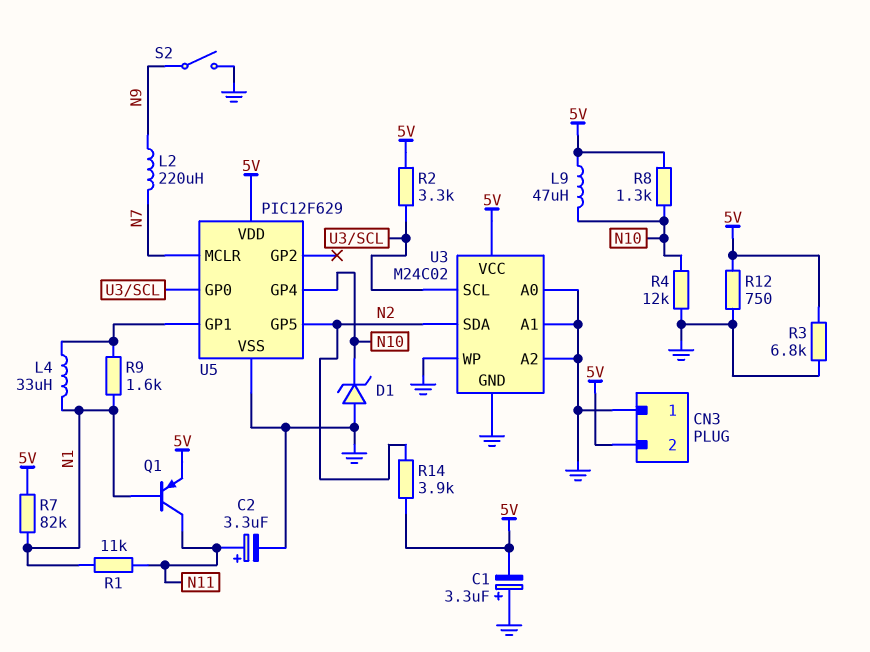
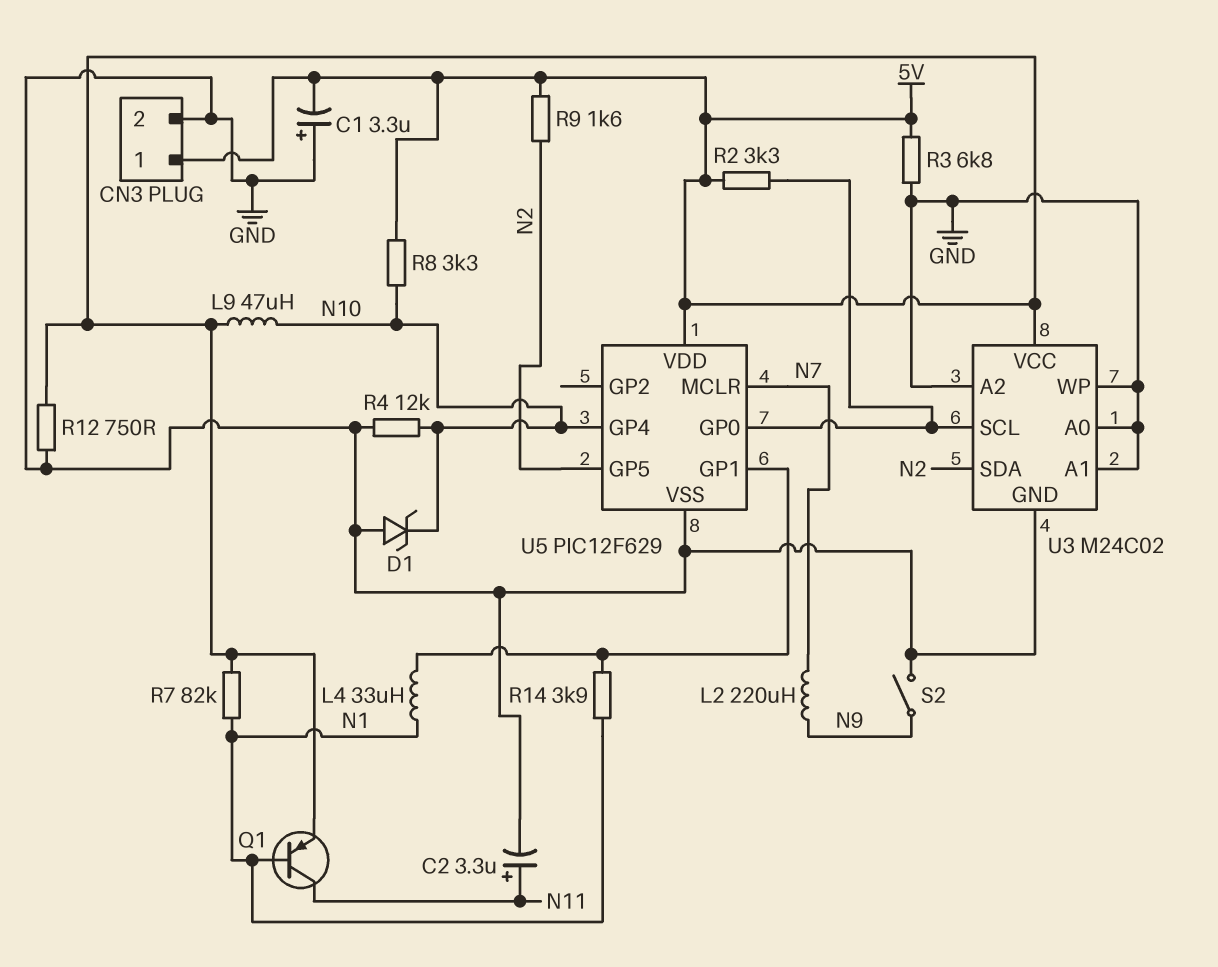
CN3 pin 1: GND -> 5V
CN3 pin 2: 5V -> GND
R1: 11k (N1, N11) -> none
R8: 1.3k (5V, N10) -> 3.3k (5V, N10)
R9: 1.6k (N1, U5/GP1) -> 1.6k (5V, N2)
R14: 3.9k (5V, N2) -> 3.9k (N1, U5/GP1)

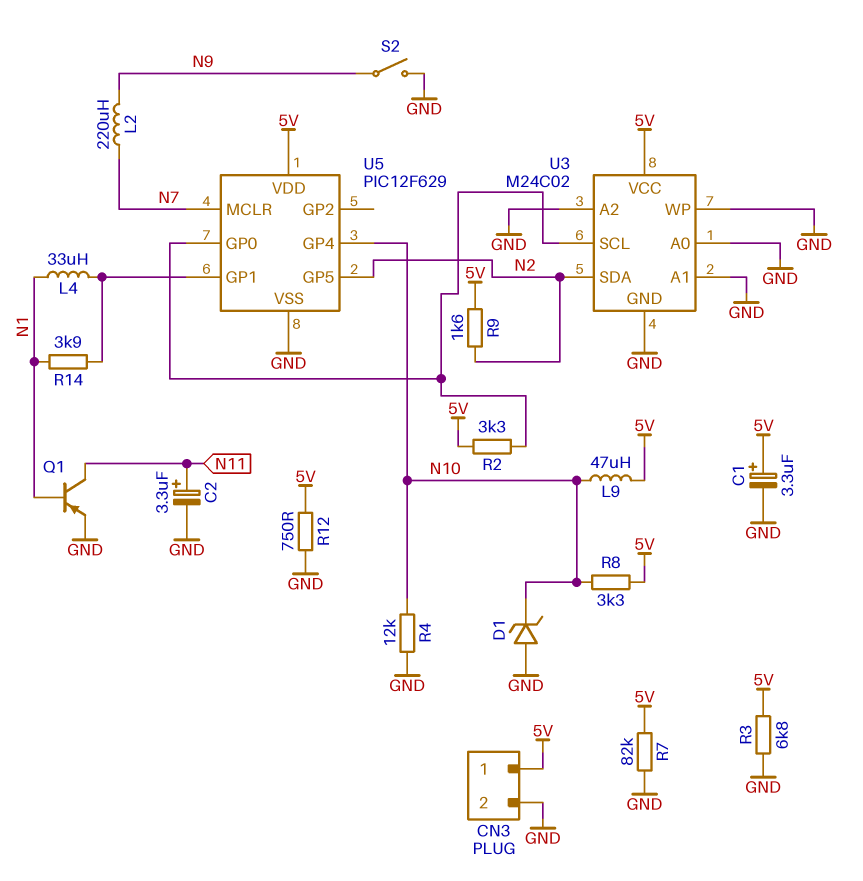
C1: 3.3uF (plus GND, minus 5V) -> 3.3uF (plus 5V, minus GND)
Q1: PNP (B N1, C N11, E 5V) -> PNP (B N1, C N11, E GND)
R7: 82k (5V, N1) -> 82k (5V, GND)

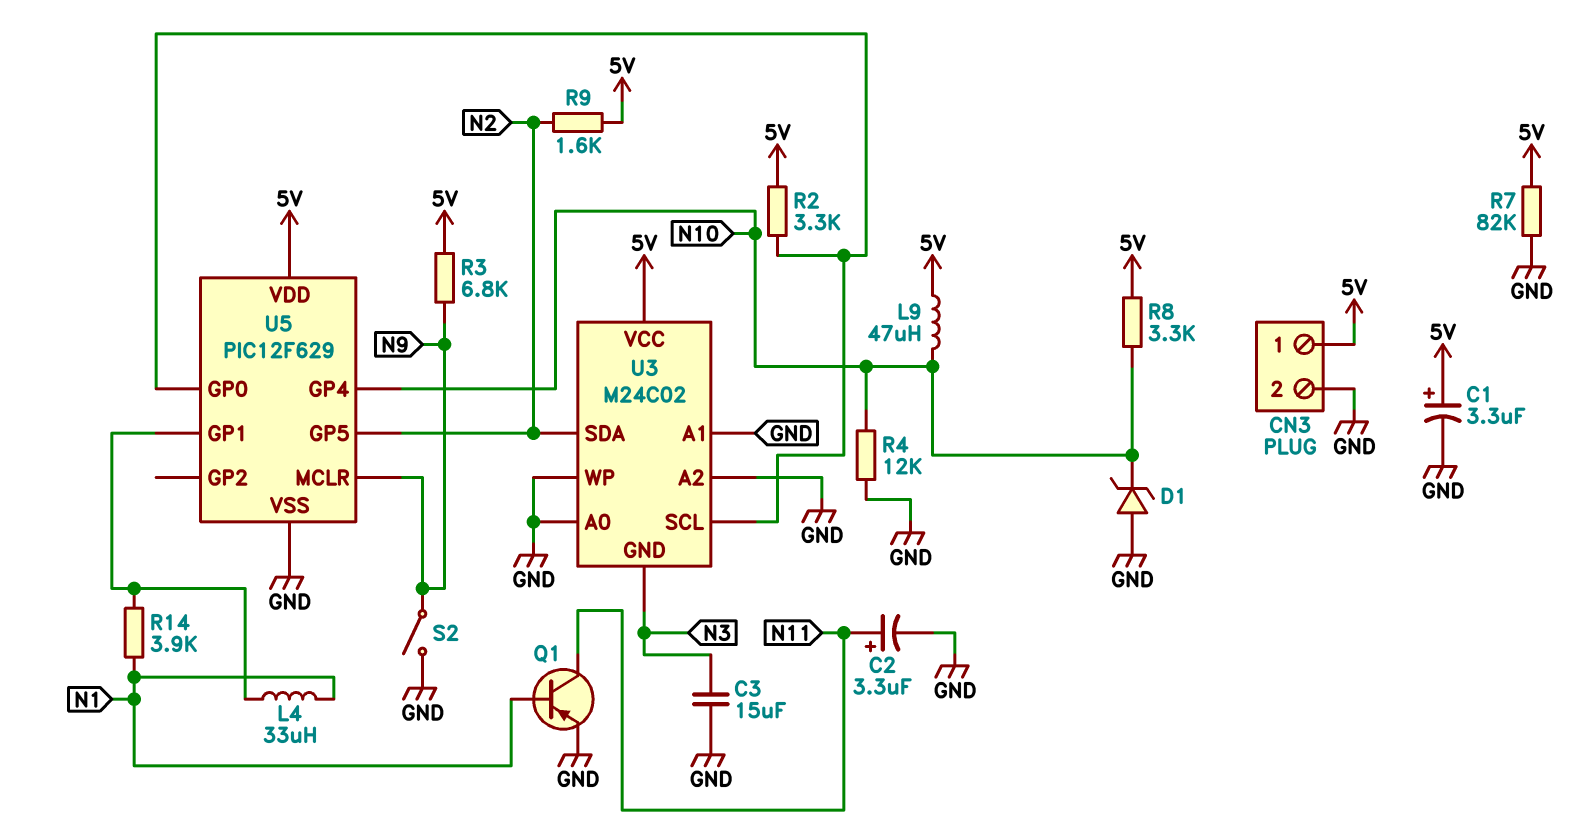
C3: none -> 15uF (GND, N3)
L2: 220uH (N7, N9) -> none
R3: 6.8k (5V, GND) -> 6.8k (5V, N9)
R12: 750 (5V, GND) -> none
U3 pin GND: GND -> N3
U5 pin MCLR: N7 -> N9

